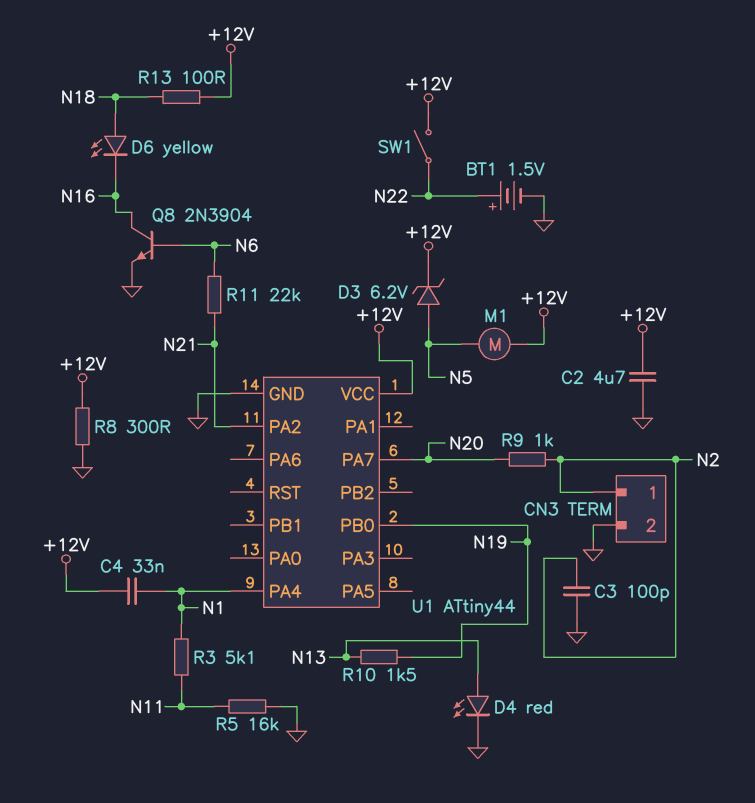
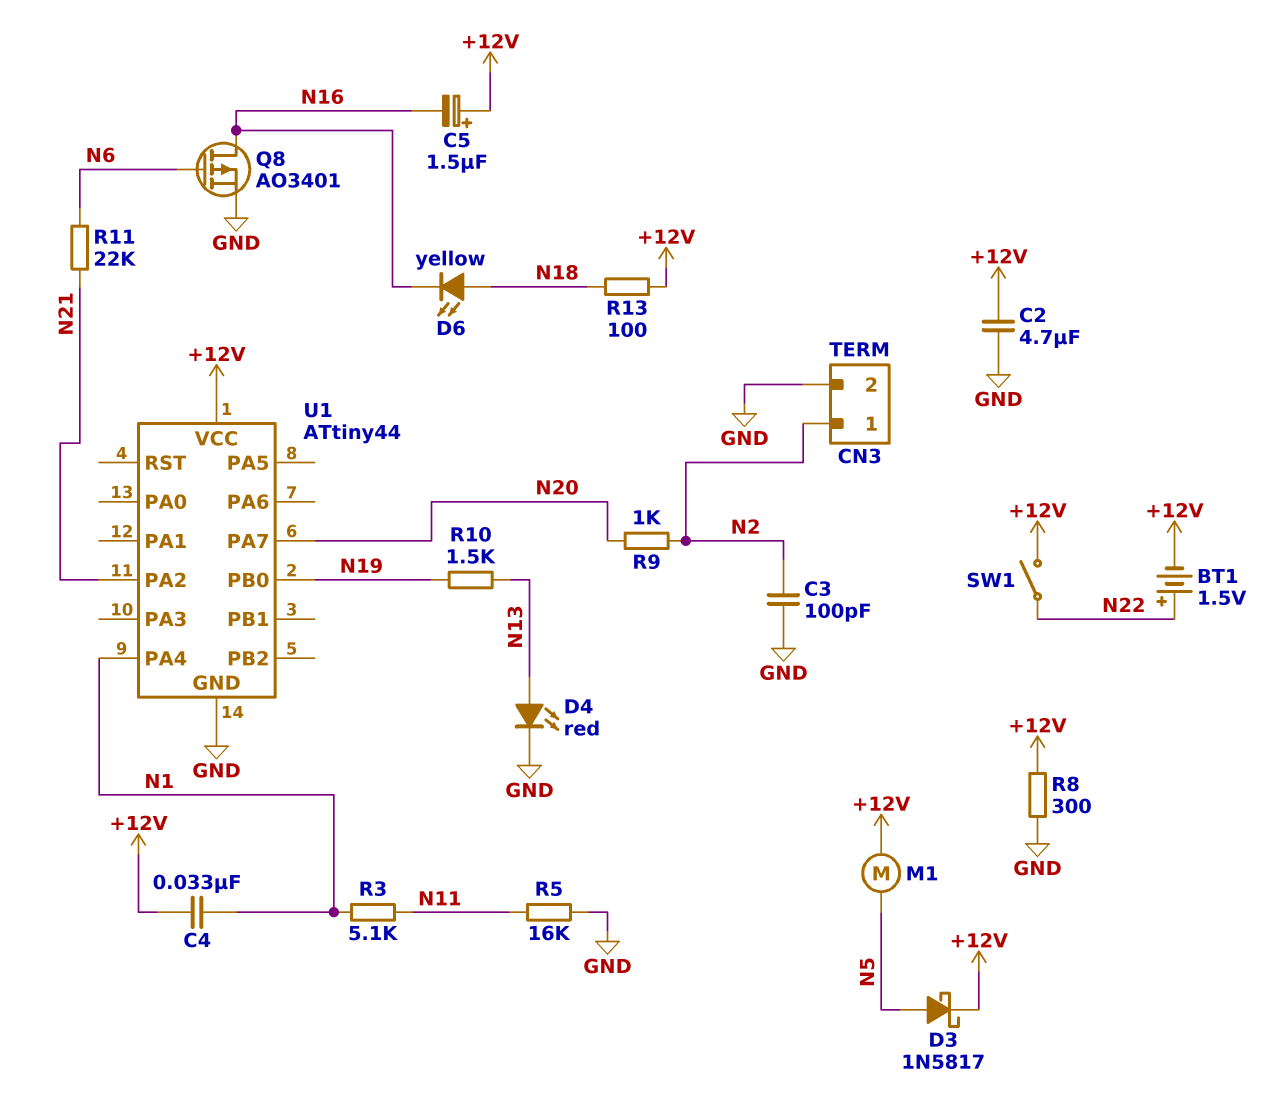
BT1: 1.5V (plus N22, minus GND) -> 1.5V (plus N22, minus +12V)
C5: none -> 1.5uF (plus +12V, minus N16)
D3: zener 6.2V (A N5, K +12V) -> schottky 1N5817 (A N5, K +12V)
Q8: NPN 2N3904 (B N6, C N16, E GND) -> PMOS AO3401 (G N6, D N16, S GND)

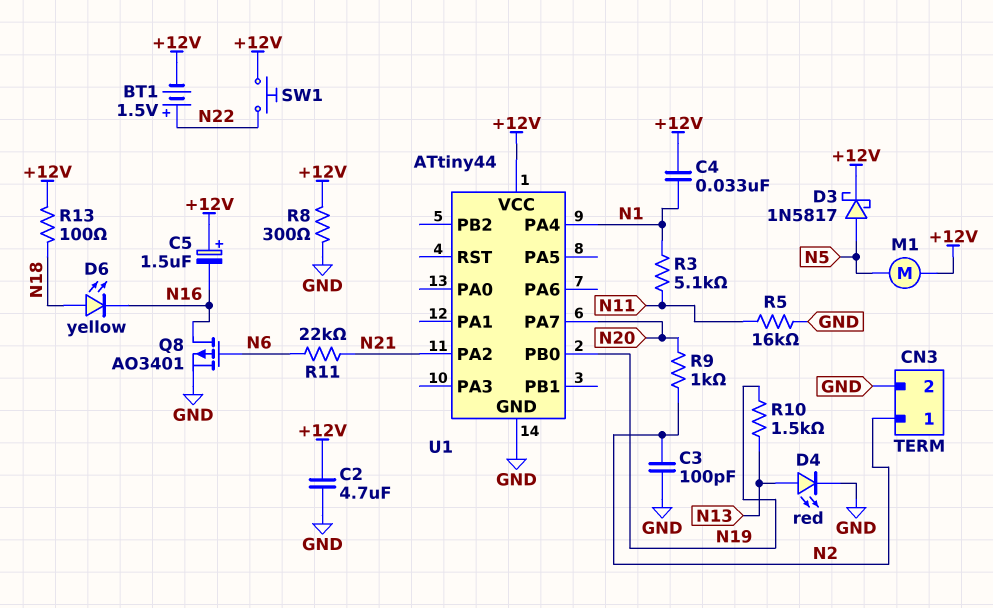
SW1: switch (+12V, N22) -> button (+12V, N22)

